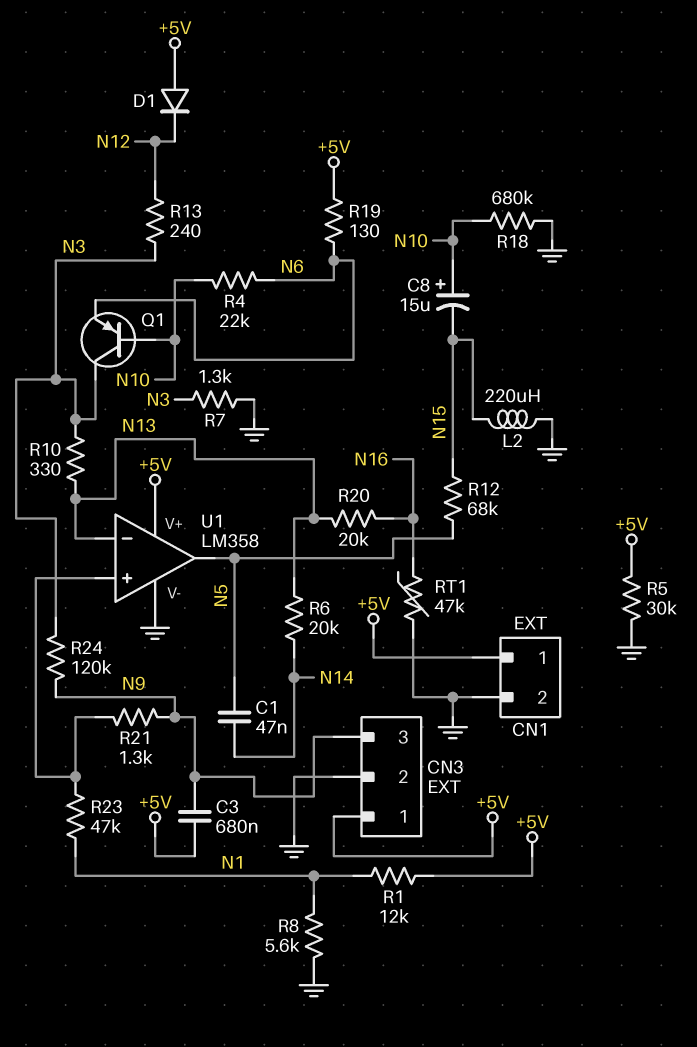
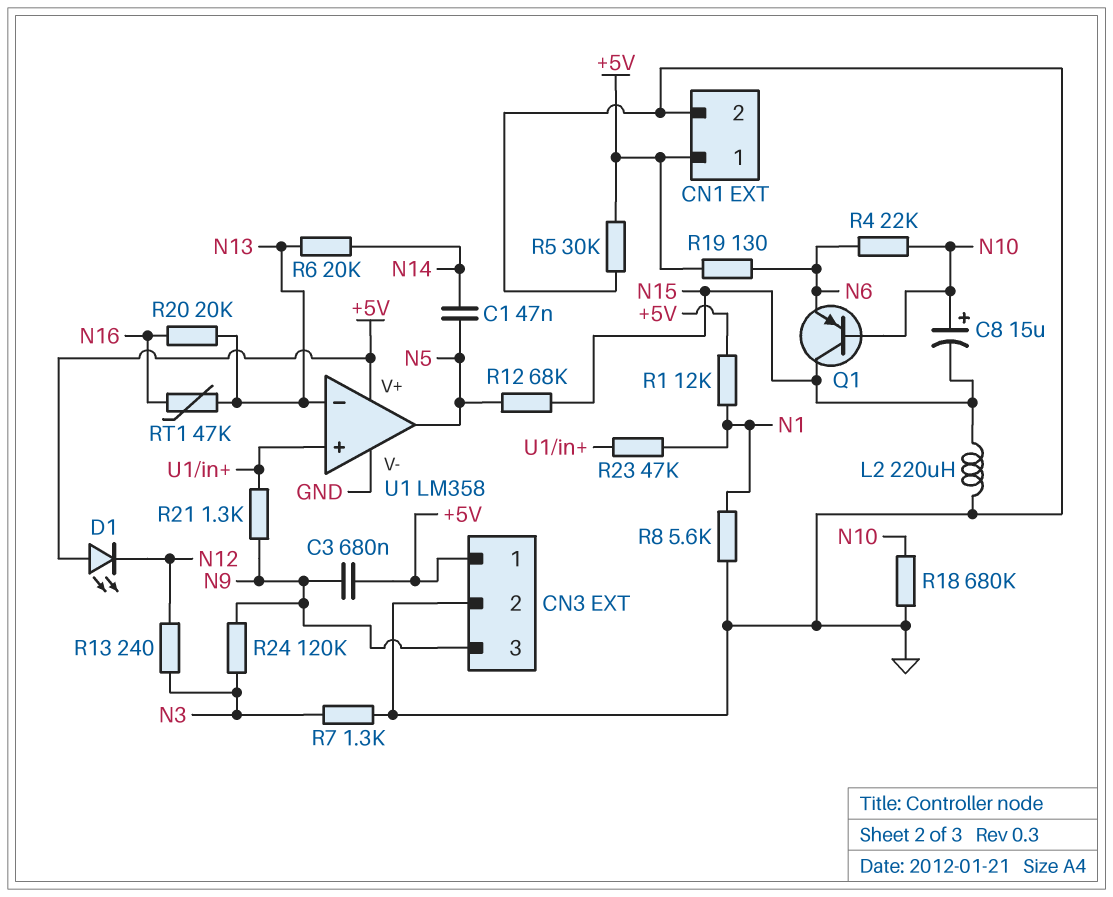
D1: diode (A +5V, K N12) -> LED (A +5V, K N12)
Q1: PNP (B N10, C N3, E N6) -> PNP (B N10, C N15, E N6)
R10: 330 (N3, N13) -> none
RT1: 47k (GND, N16) -> 47k (N13, N16)

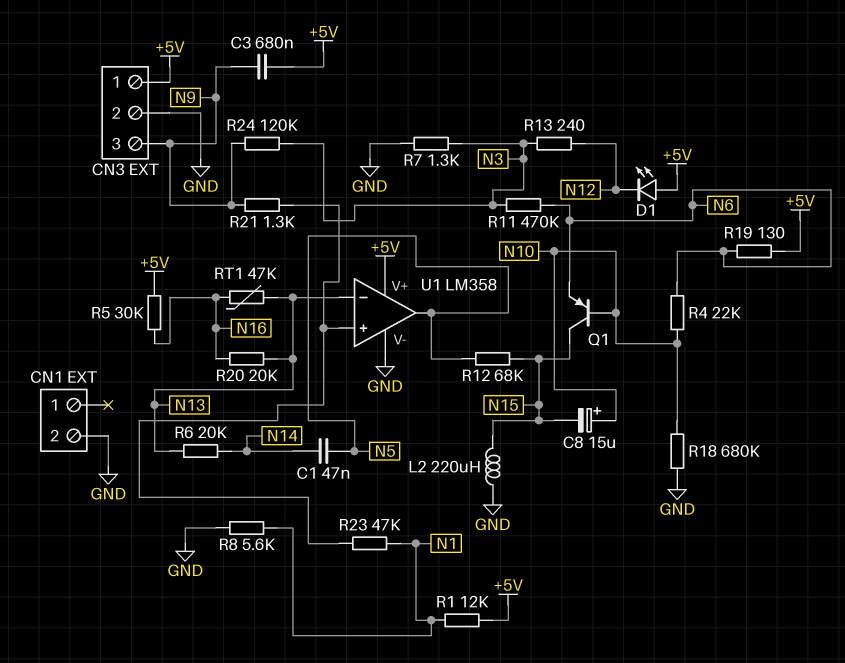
CN1 pin 1: +5V -> none
R5: 30k (+5V, GND) -> 30k (+5V, N16)
R11: none -> 470k (N3, N6)

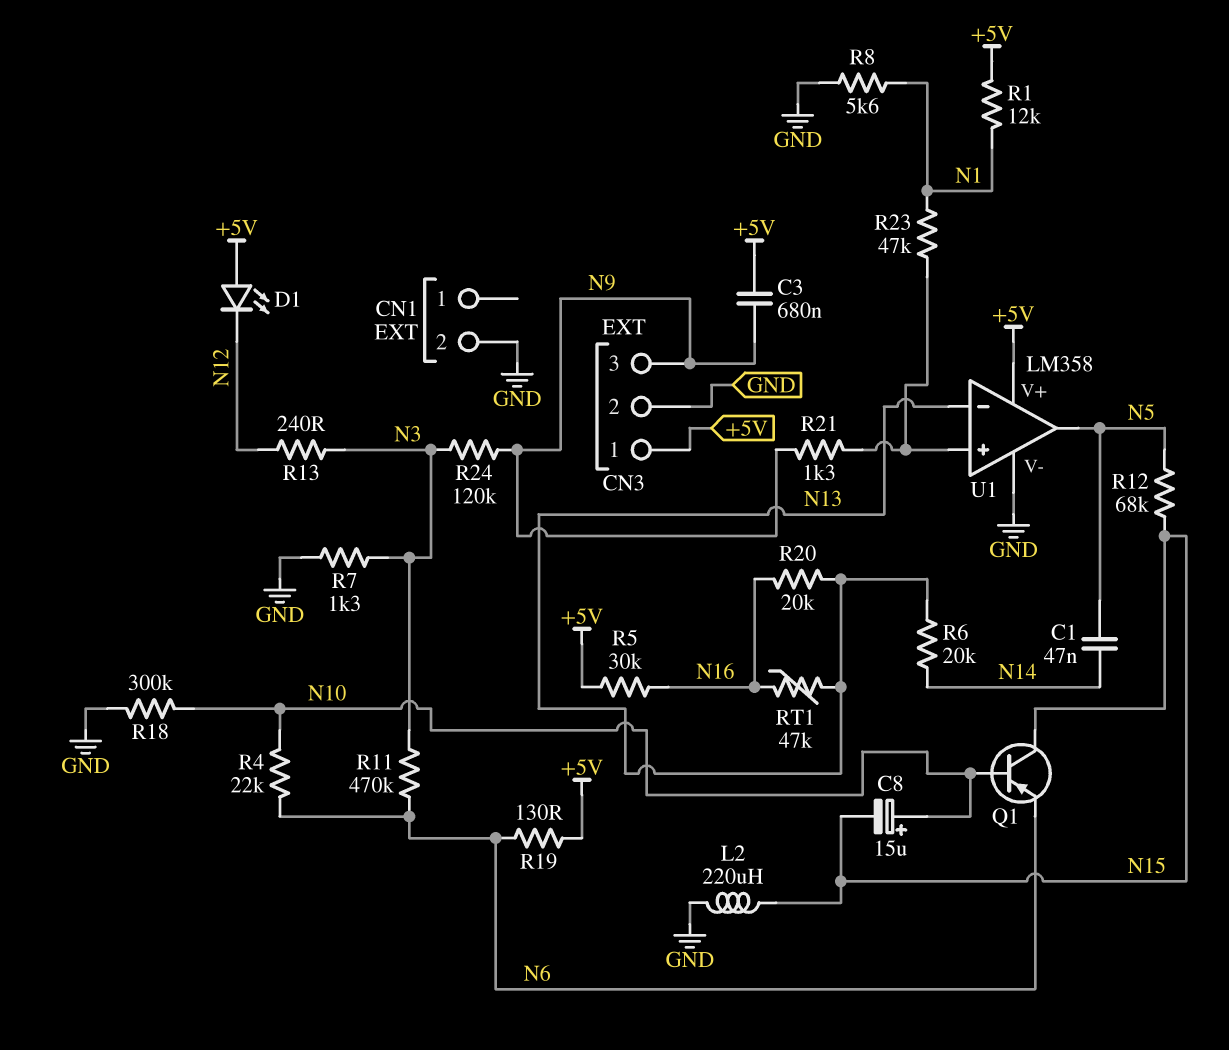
R18: 680k (GND, N10) -> 300k (GND, N10)

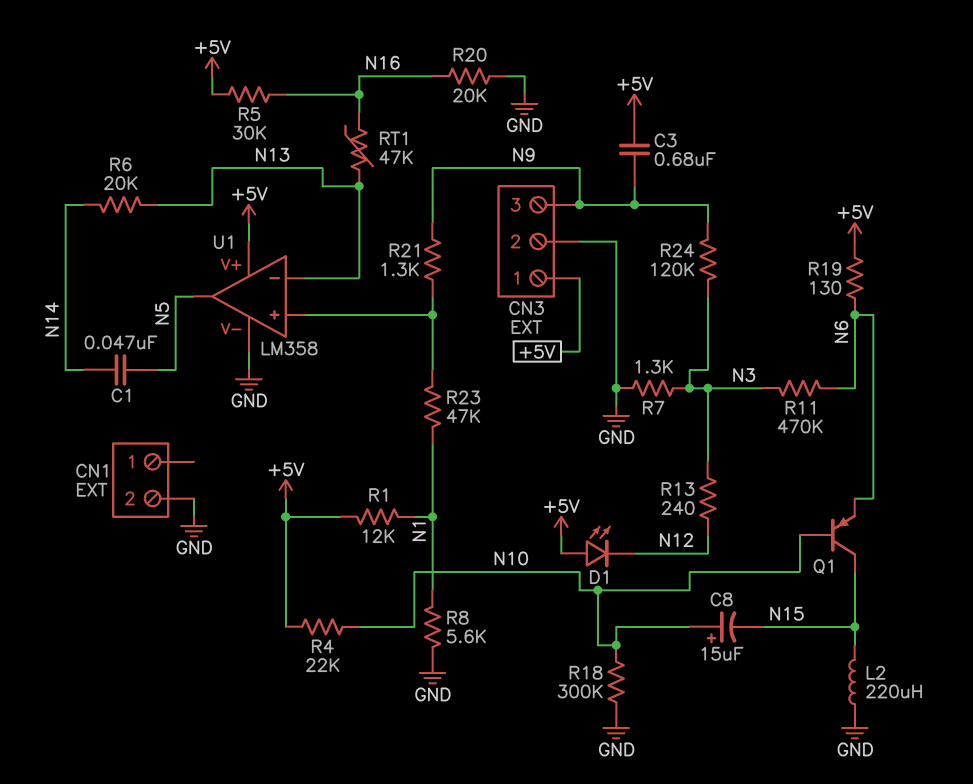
R4: 22k (N6, N10) -> 22k (+5V, N10)
R12: 68k (N5, N15) -> none
R20: 20k (N13, N16) -> 20k (GND, N16)

